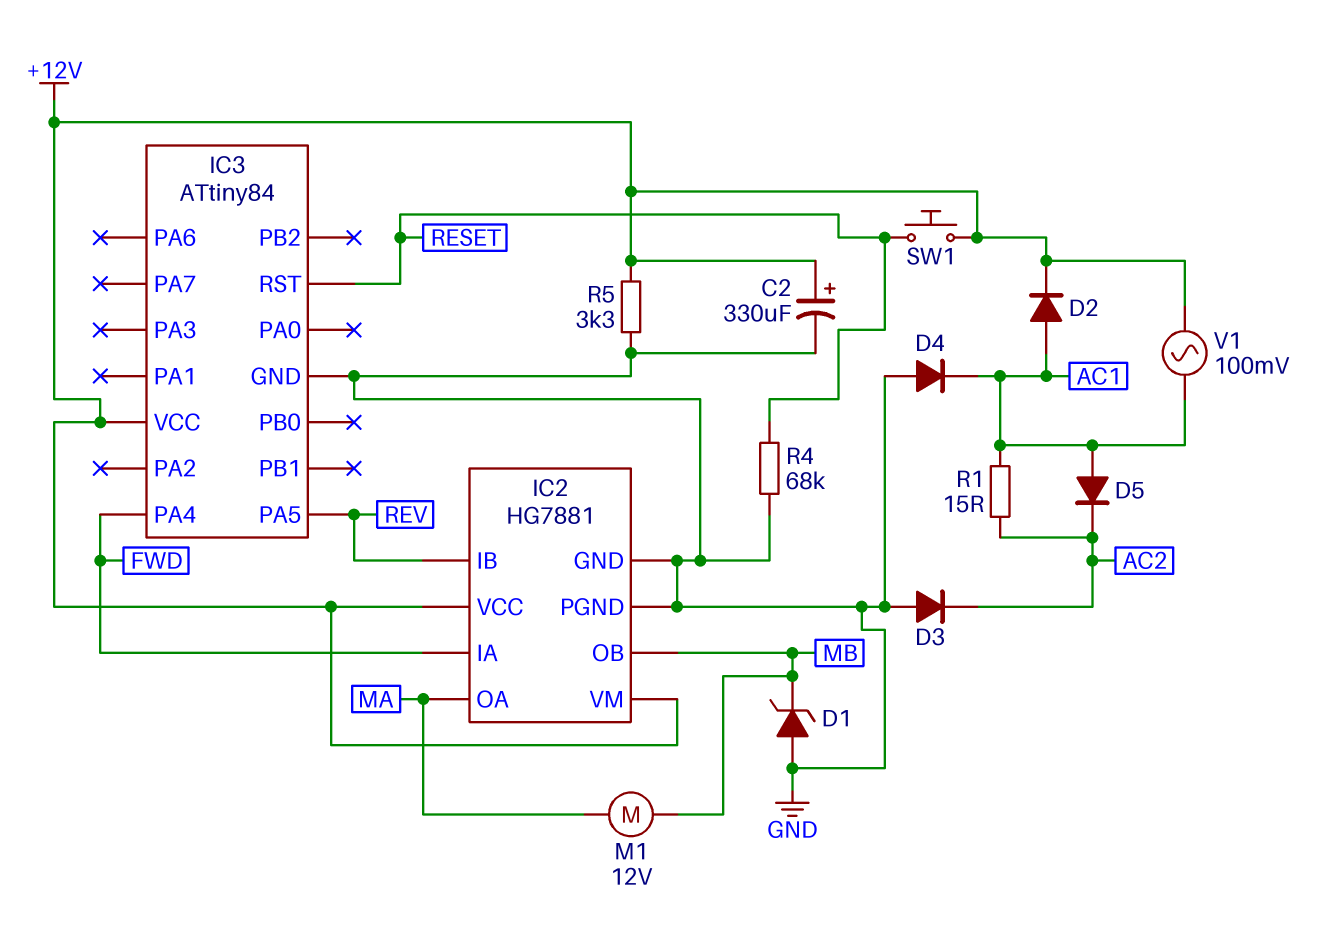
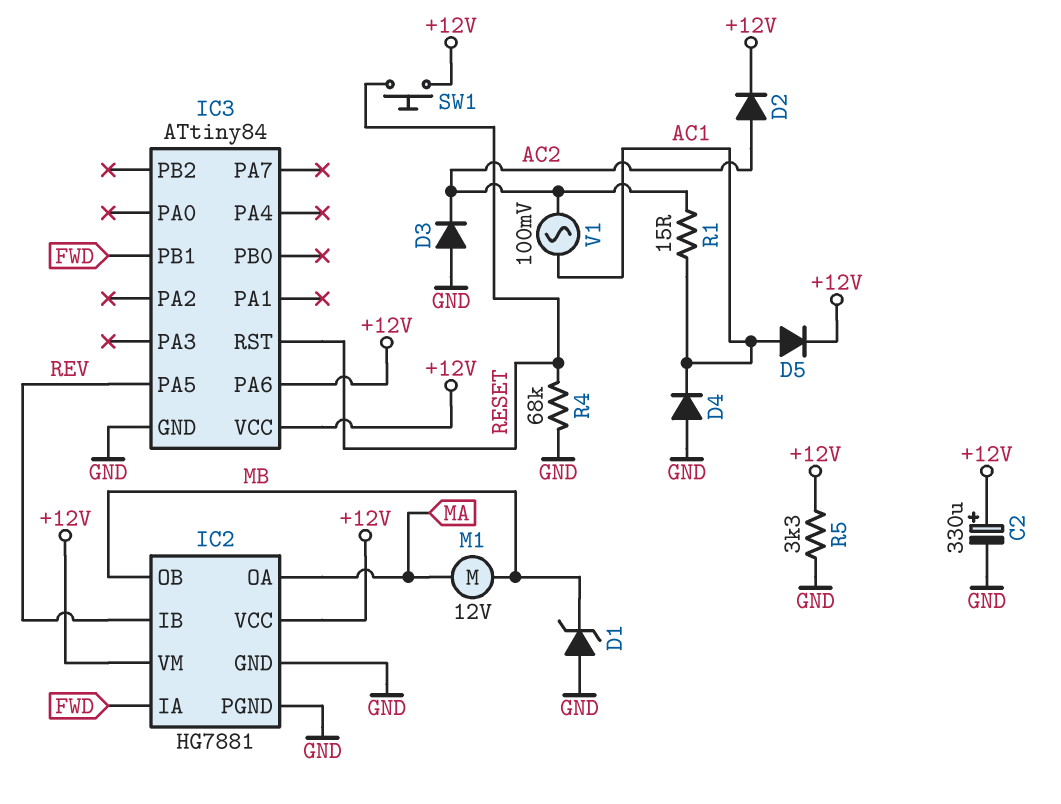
D2: diode (A AC1, K +12V) -> diode (A AC2, K +12V)
D5: diode (A AC1, K AC2) -> diode (A AC1, K +12V)
IC3 pin PA4: FWD -> none
IC3 pin PA6: none -> +12V
IC3 pin PB1: none -> FWD
V1: AC 100mV (+12V, AC1) -> AC 100mV (AC1, AC2)

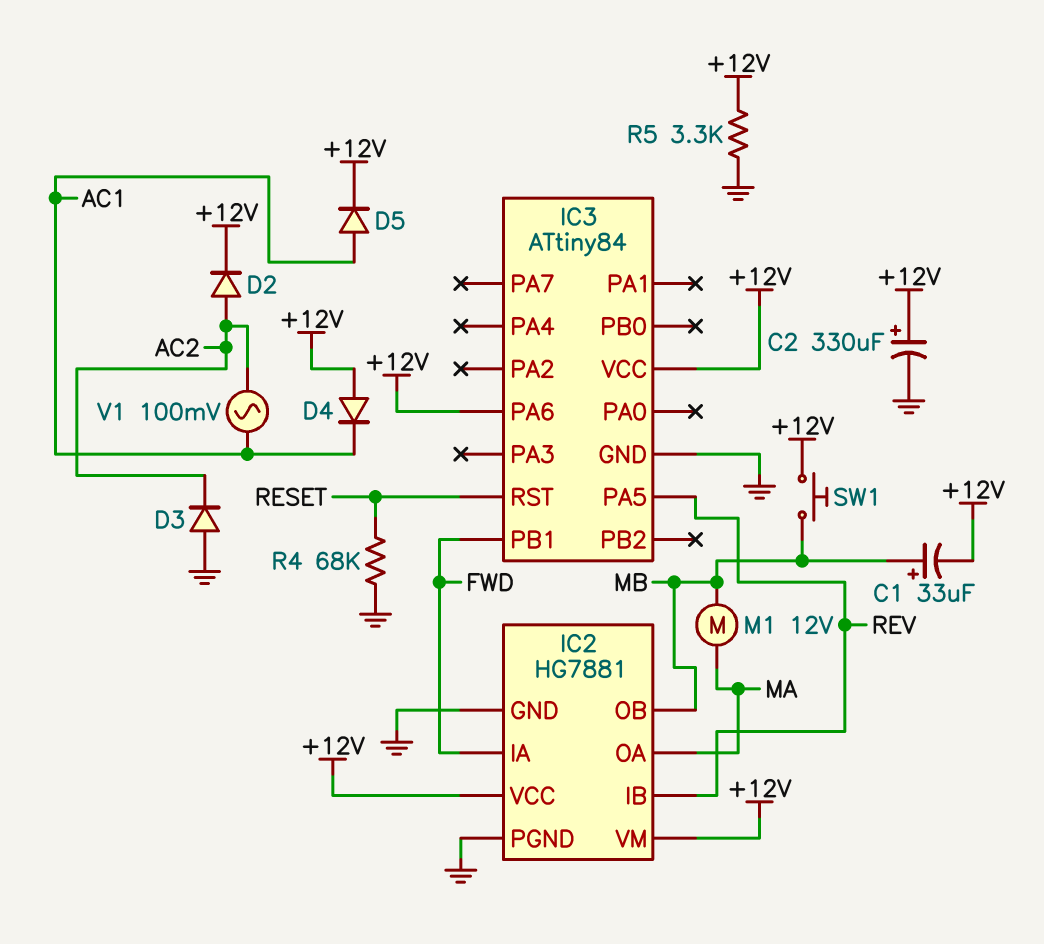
C1: none -> 33uF (plus MB, minus +12V)
D1: zener (A GND, K MB) -> none
D4: diode (A GND, K AC1) -> diode (A +12V, K AC1)
R1: 15 (AC1, AC2) -> none
SW1: button (+12V, RESET) -> button (+12V, MB)

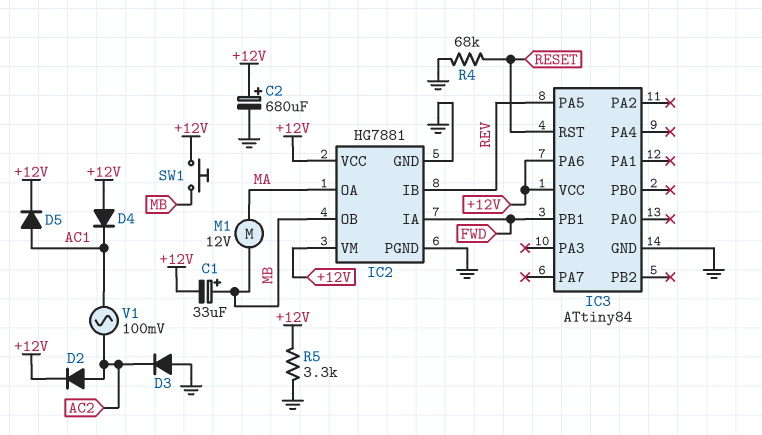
C2: 330uF (plus +12V, minus GND) -> 680uF (plus +12V, minus GND)

